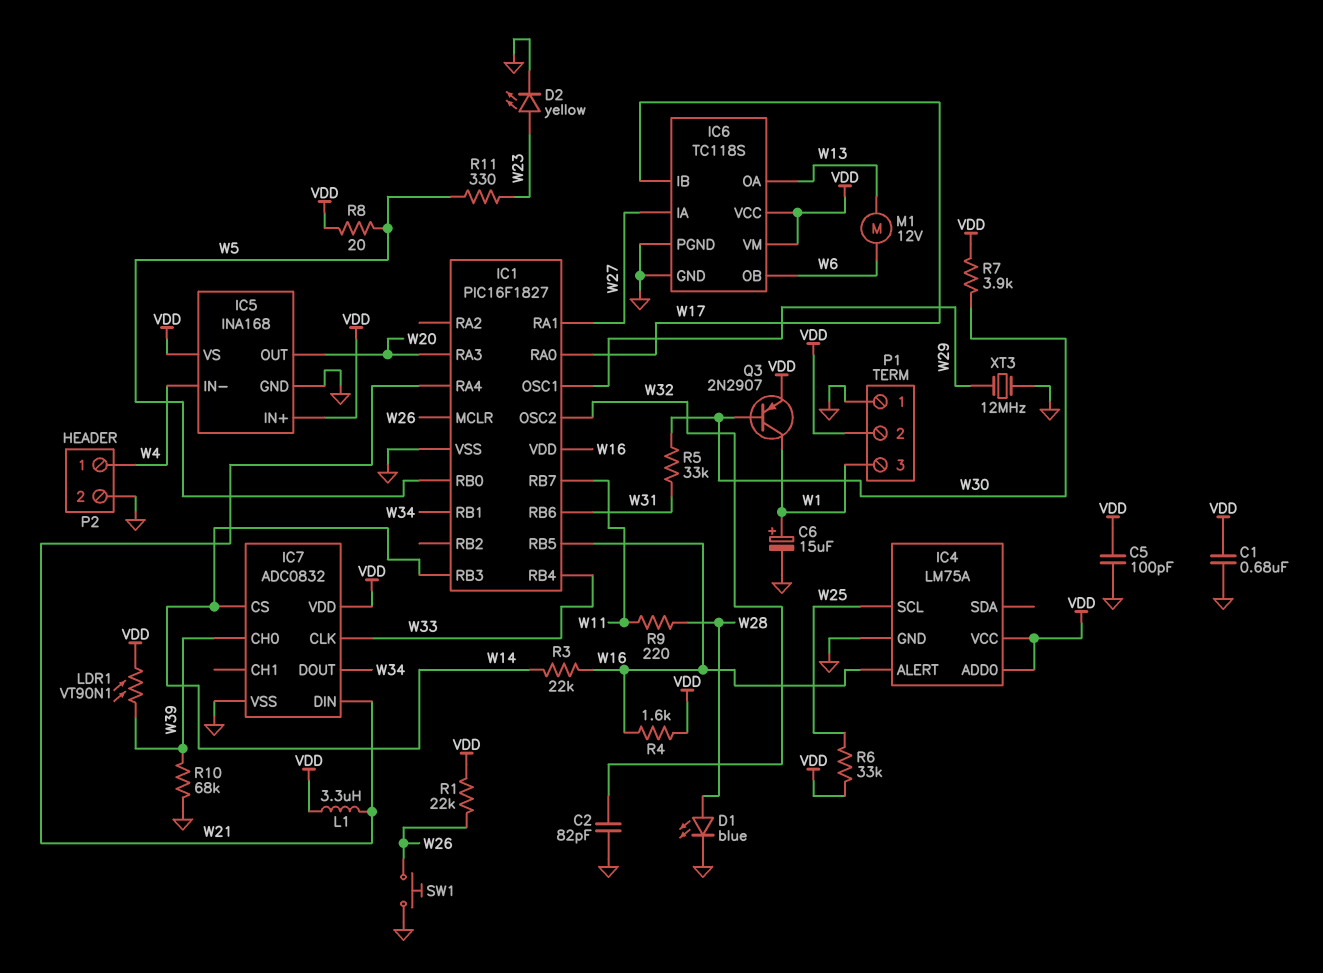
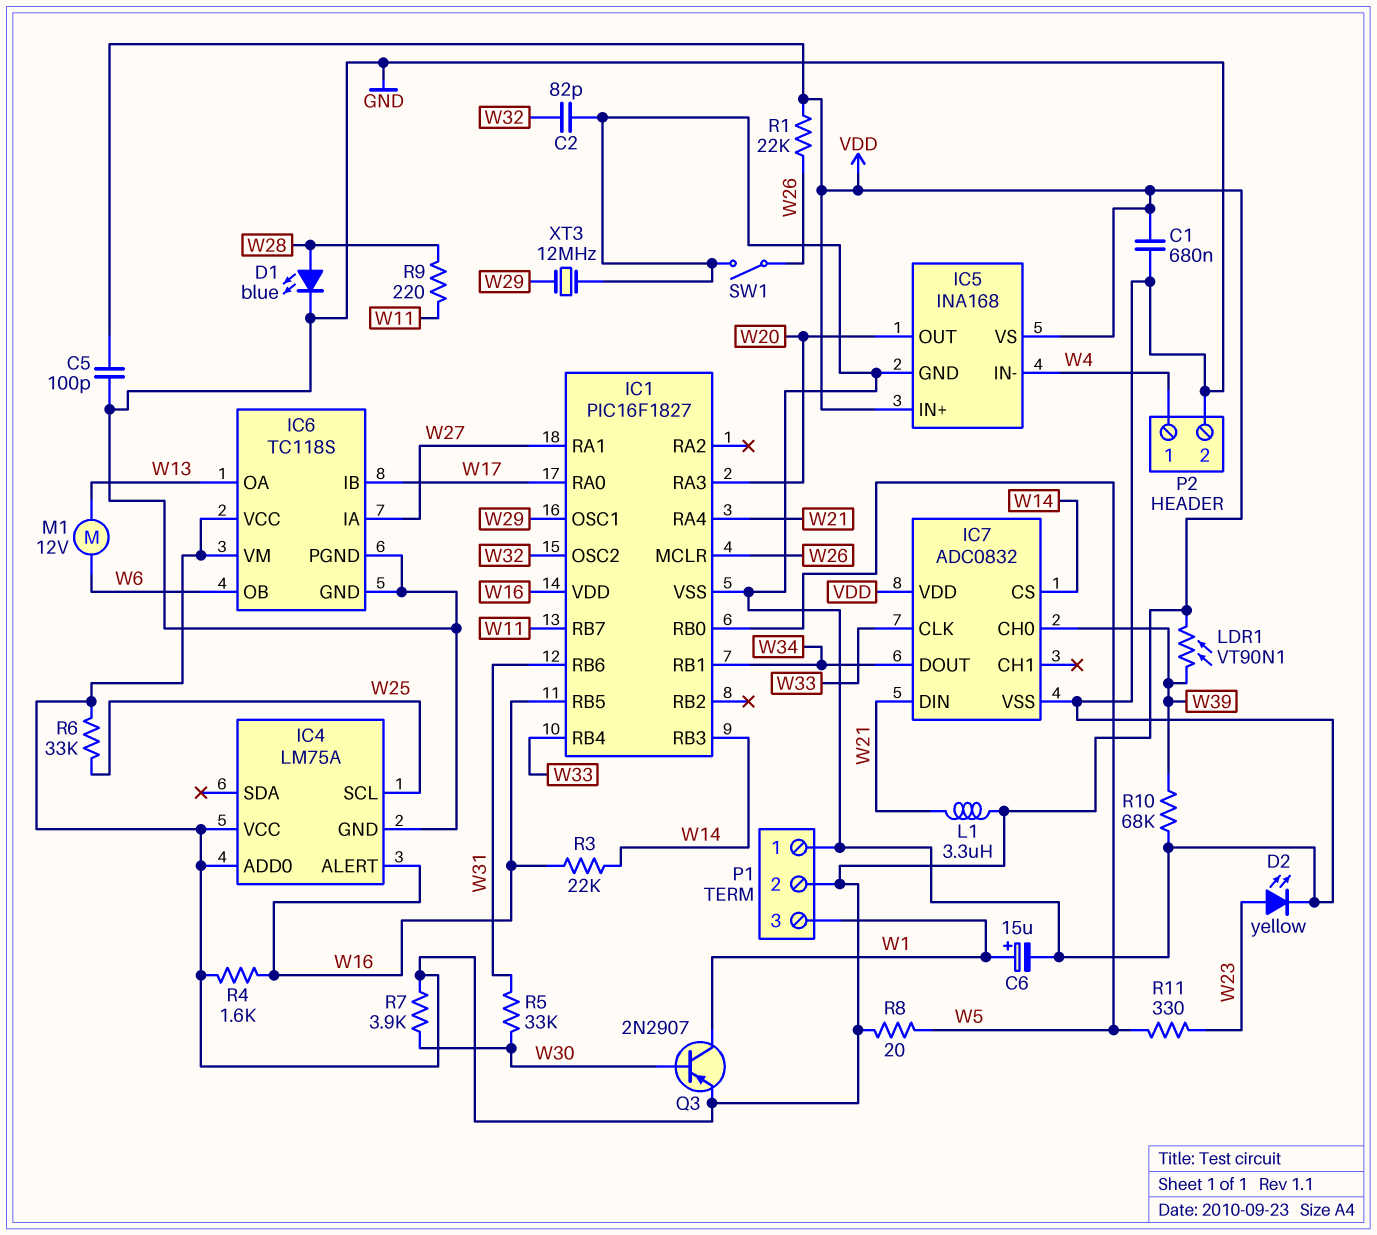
SW1: button (GND, W26) -> switch (GND, W26)

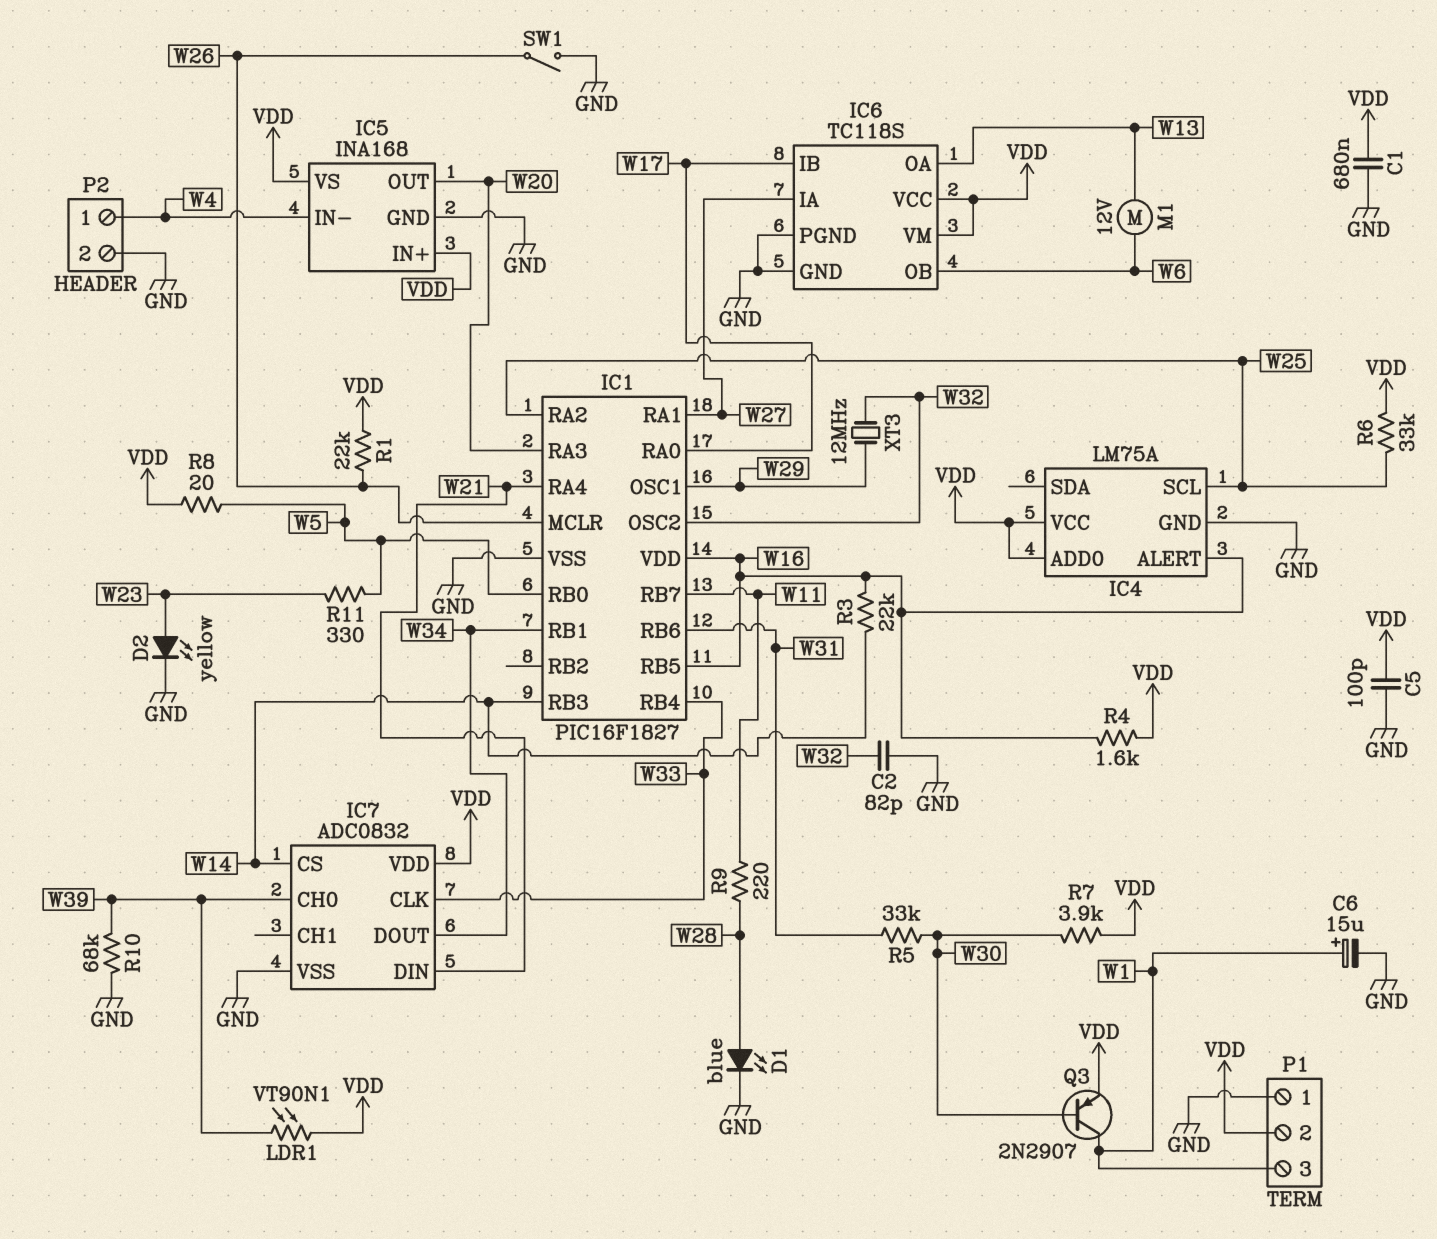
IC1 pin RA2: none -> W25
L1: 3.3uH (VDD, W21) -> none
XT3: 12MHz (GND, W29) -> 12MHz (W29, W32)

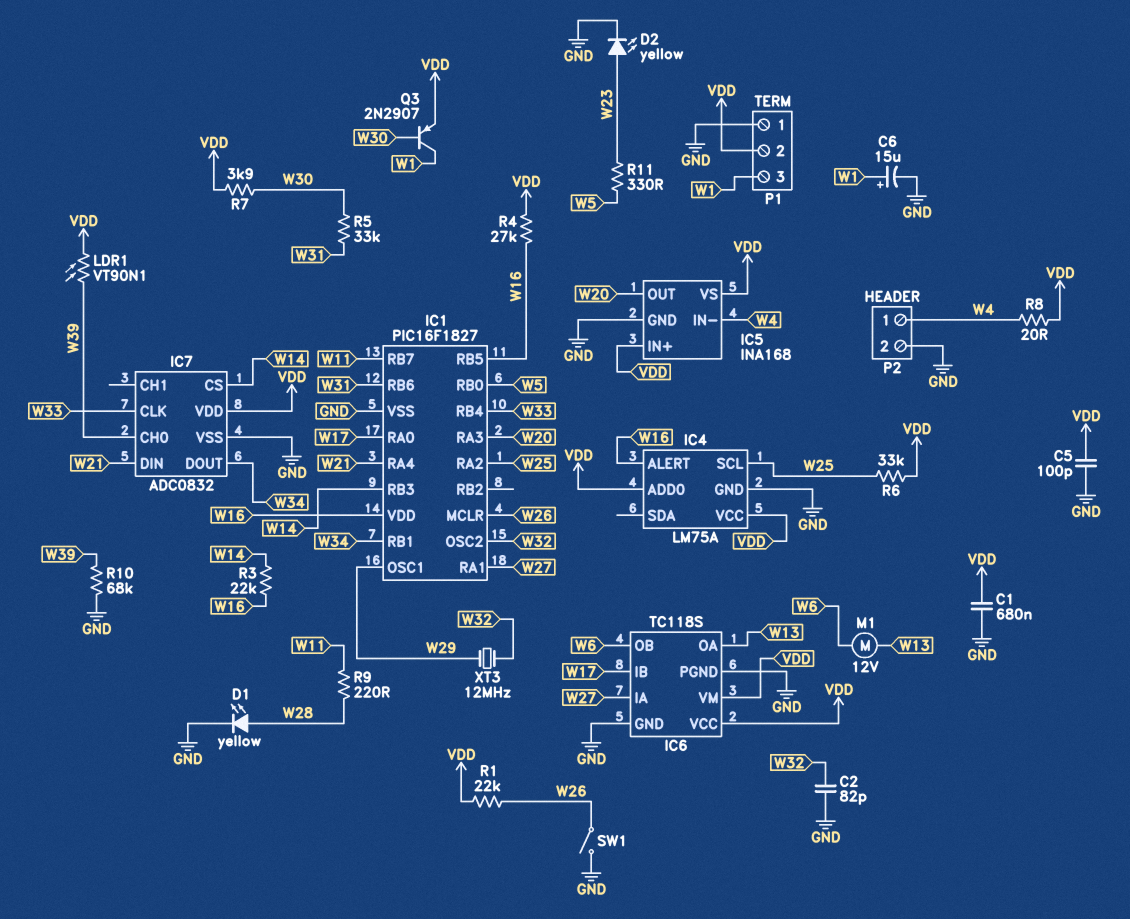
D1: LED blue (A W28, K GND) -> LED yellow (A W28, K GND)
R4: 1.6k (VDD, W16) -> 27k (VDD, W16)
R8: 20 (VDD, W5) -> 20 (VDD, W4)

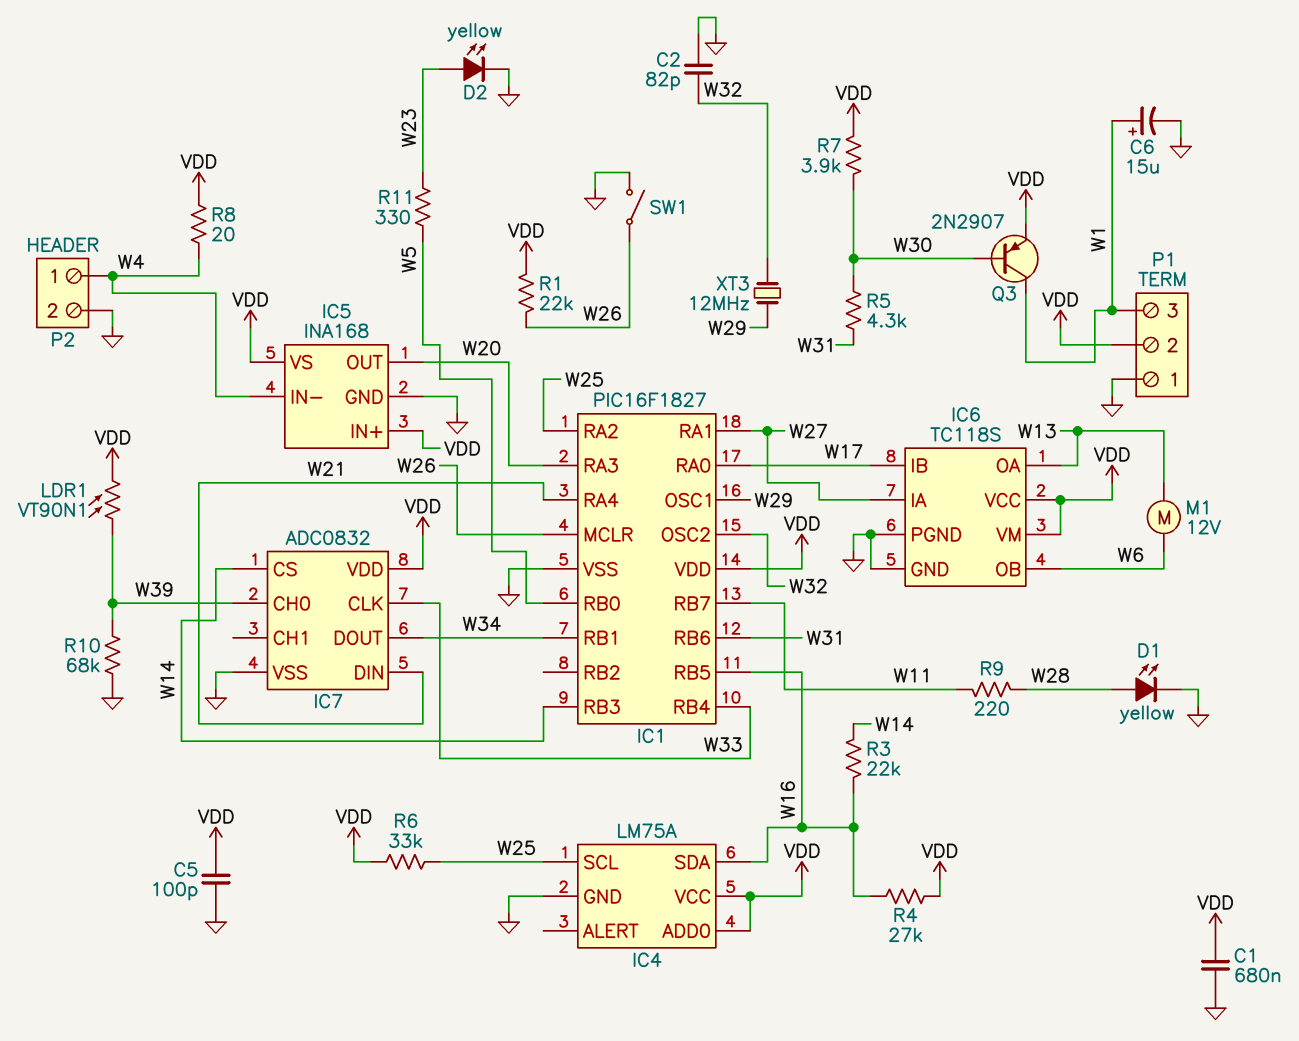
IC1 pin VDD: W16 -> VDD
IC4 pin ALERT: W16 -> none
IC4 pin SDA: none -> W16
R5: 33k (W30, W31) -> 4.3k (W30, W31)

